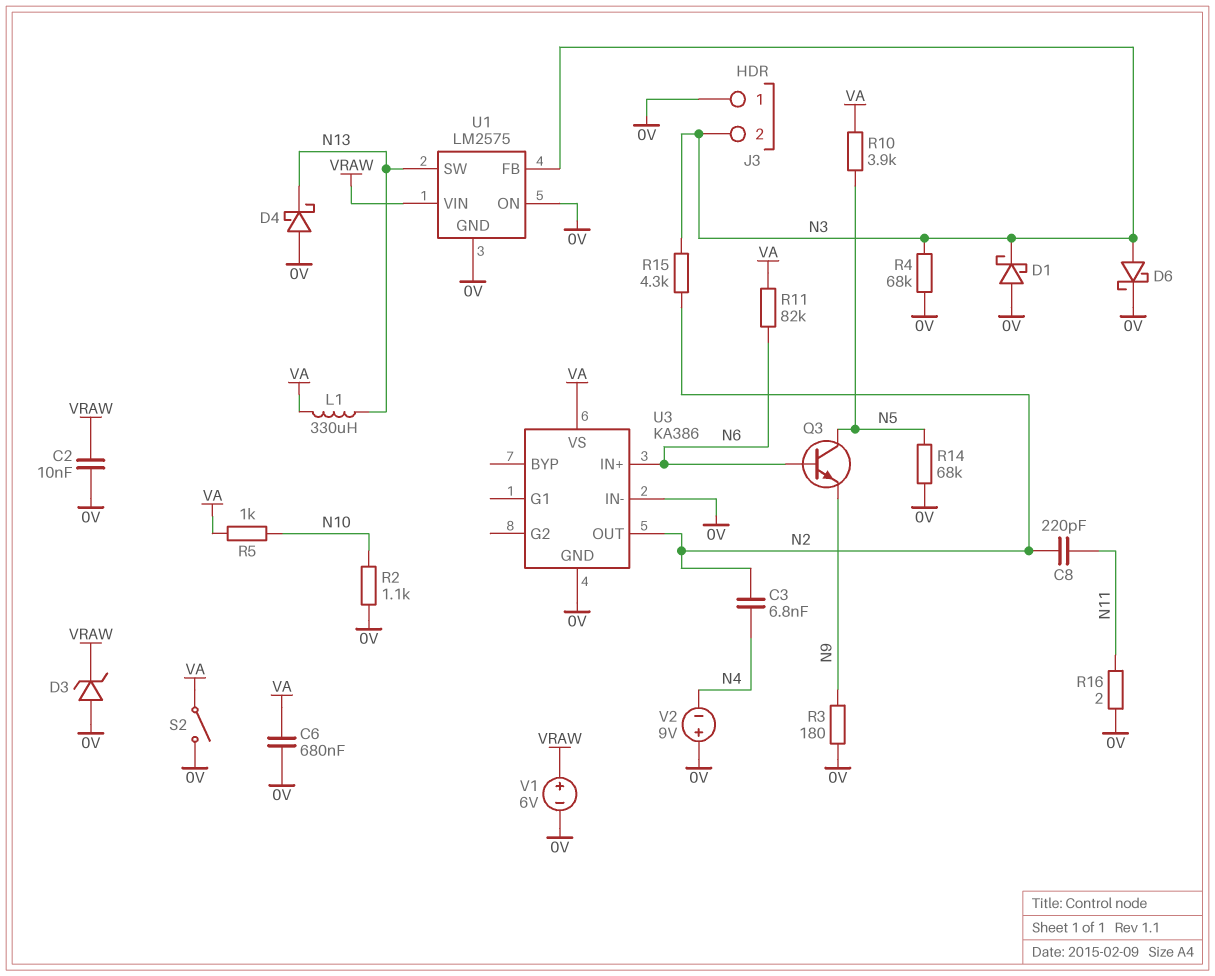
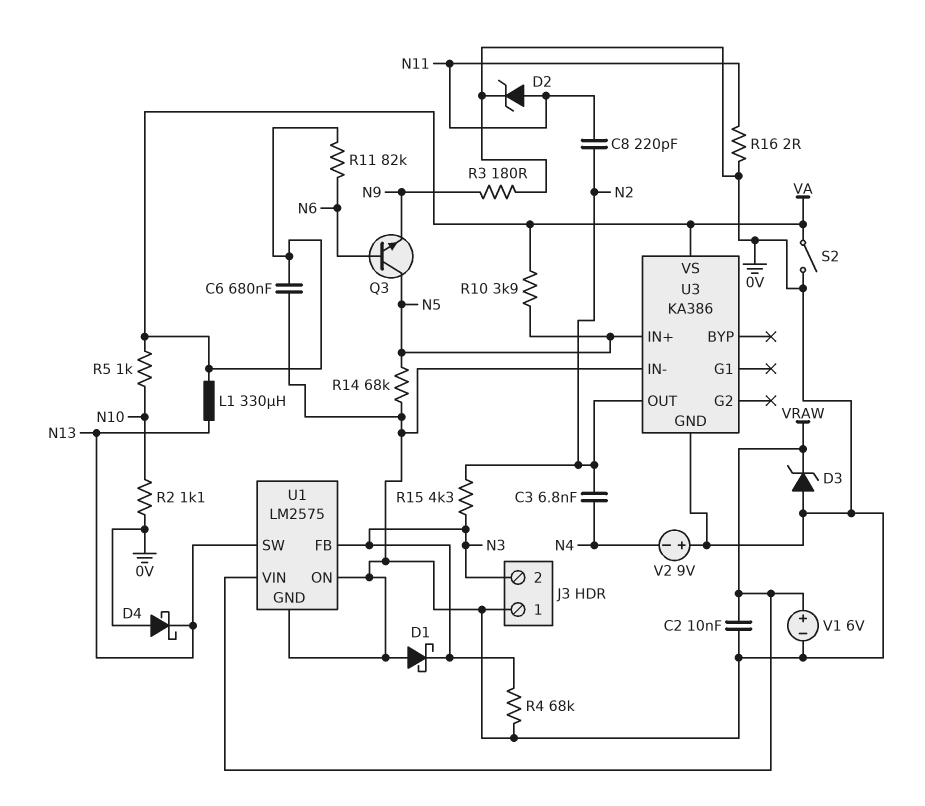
D2: none -> zener (A N11, K 0V)
D6: schottky (A N3, K 0V) -> none
U3 pin IN+: N6 -> N5

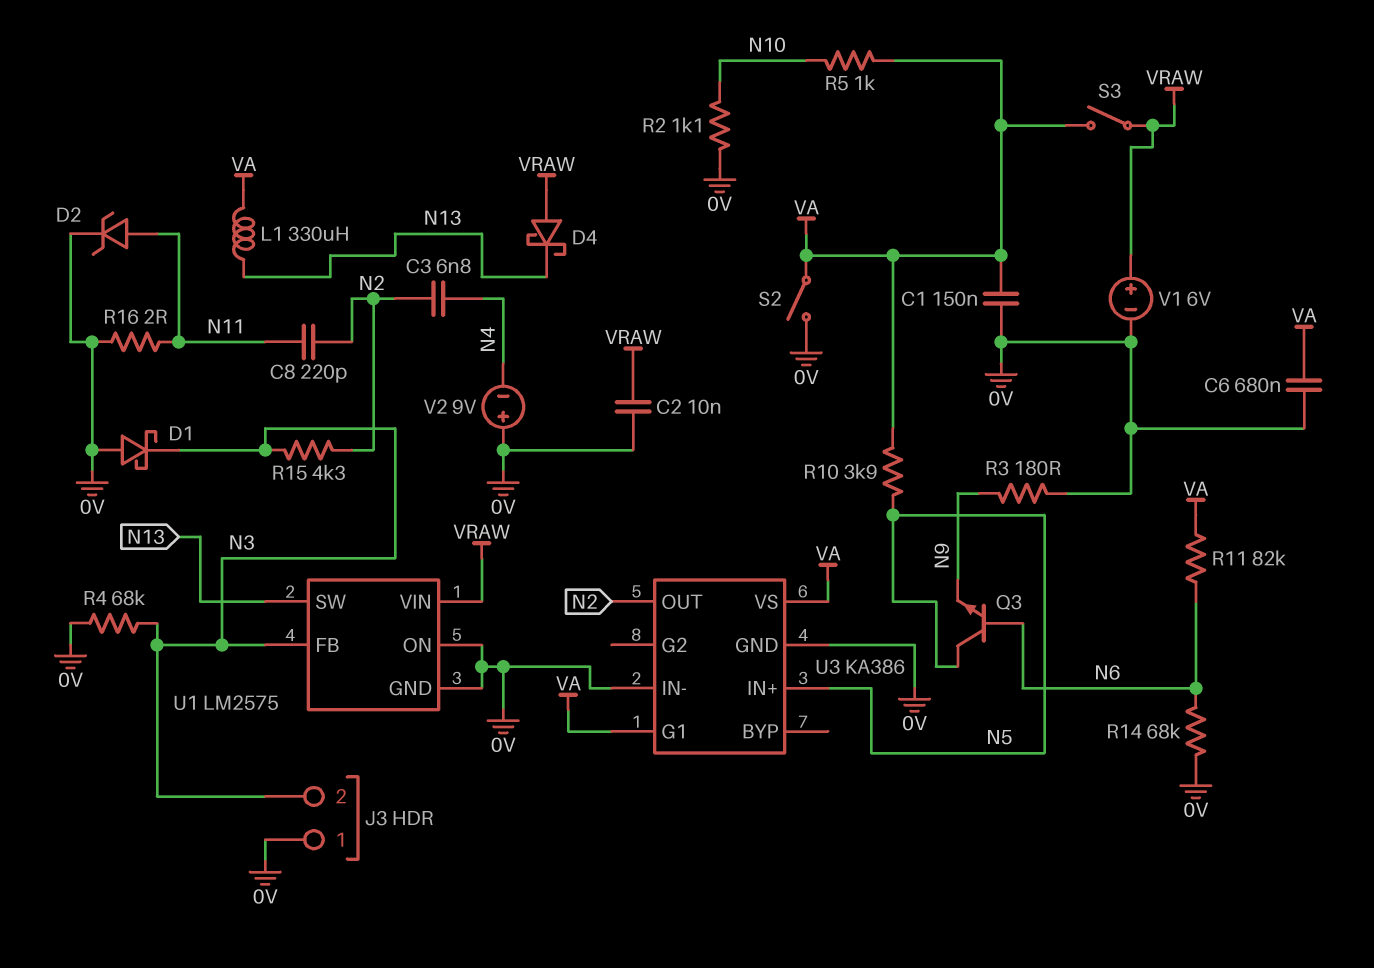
C1: none -> 150nF (0V, VA)
D3: zener (A 0V, K VRAW) -> none
D4: schottky (A 0V, K N13) -> schottky (A VRAW, K N13)
R14: 68k (0V, N5) -> 68k (0V, N6)
S3: none -> switch (VA, VRAW)
U3 pin G1: none -> VA

